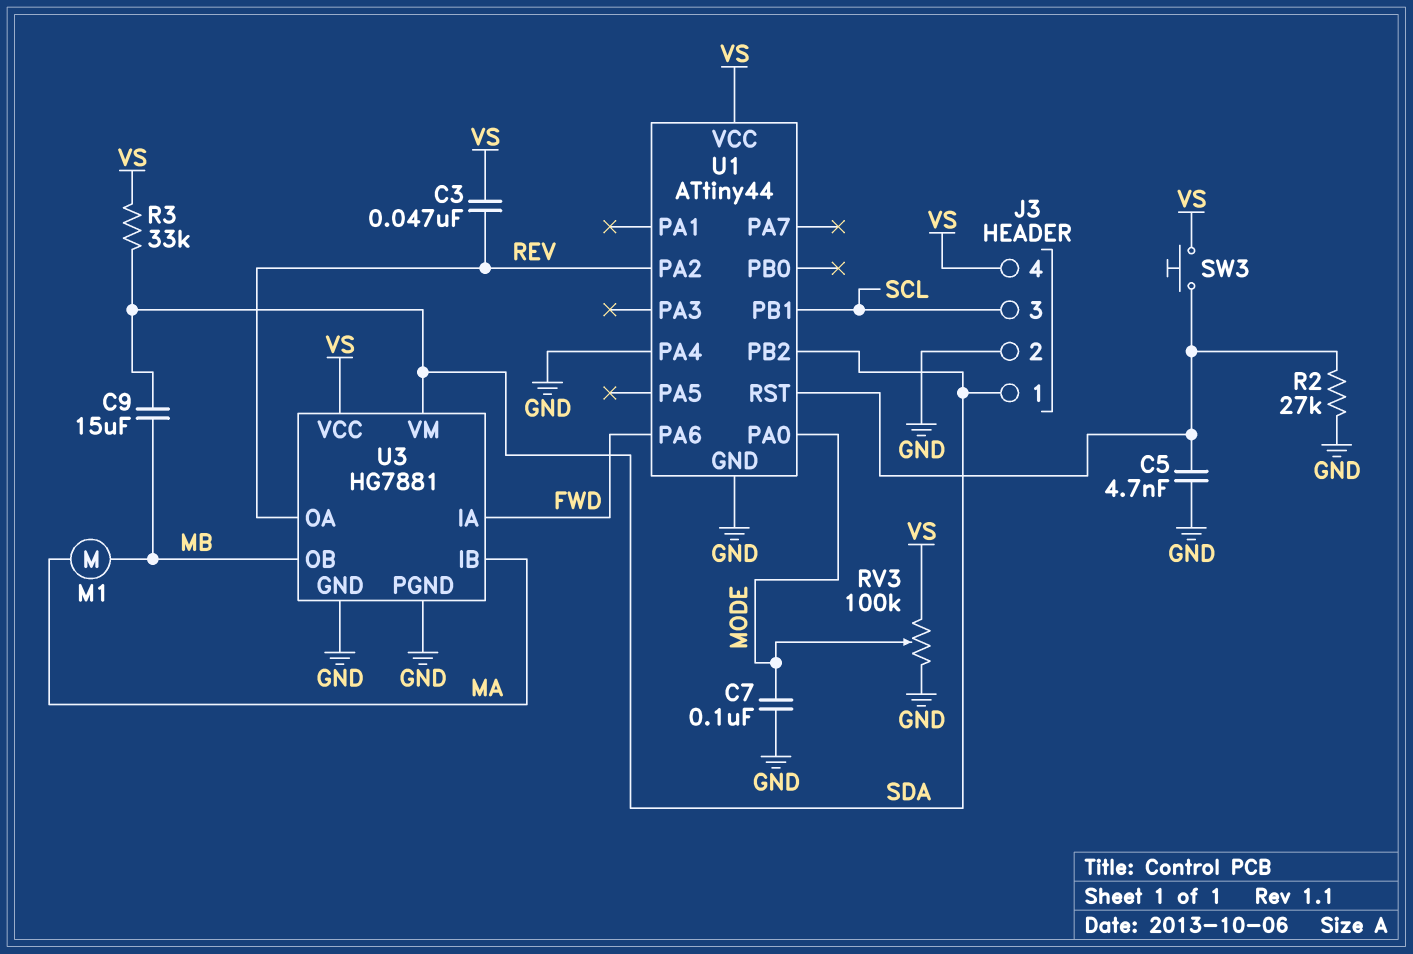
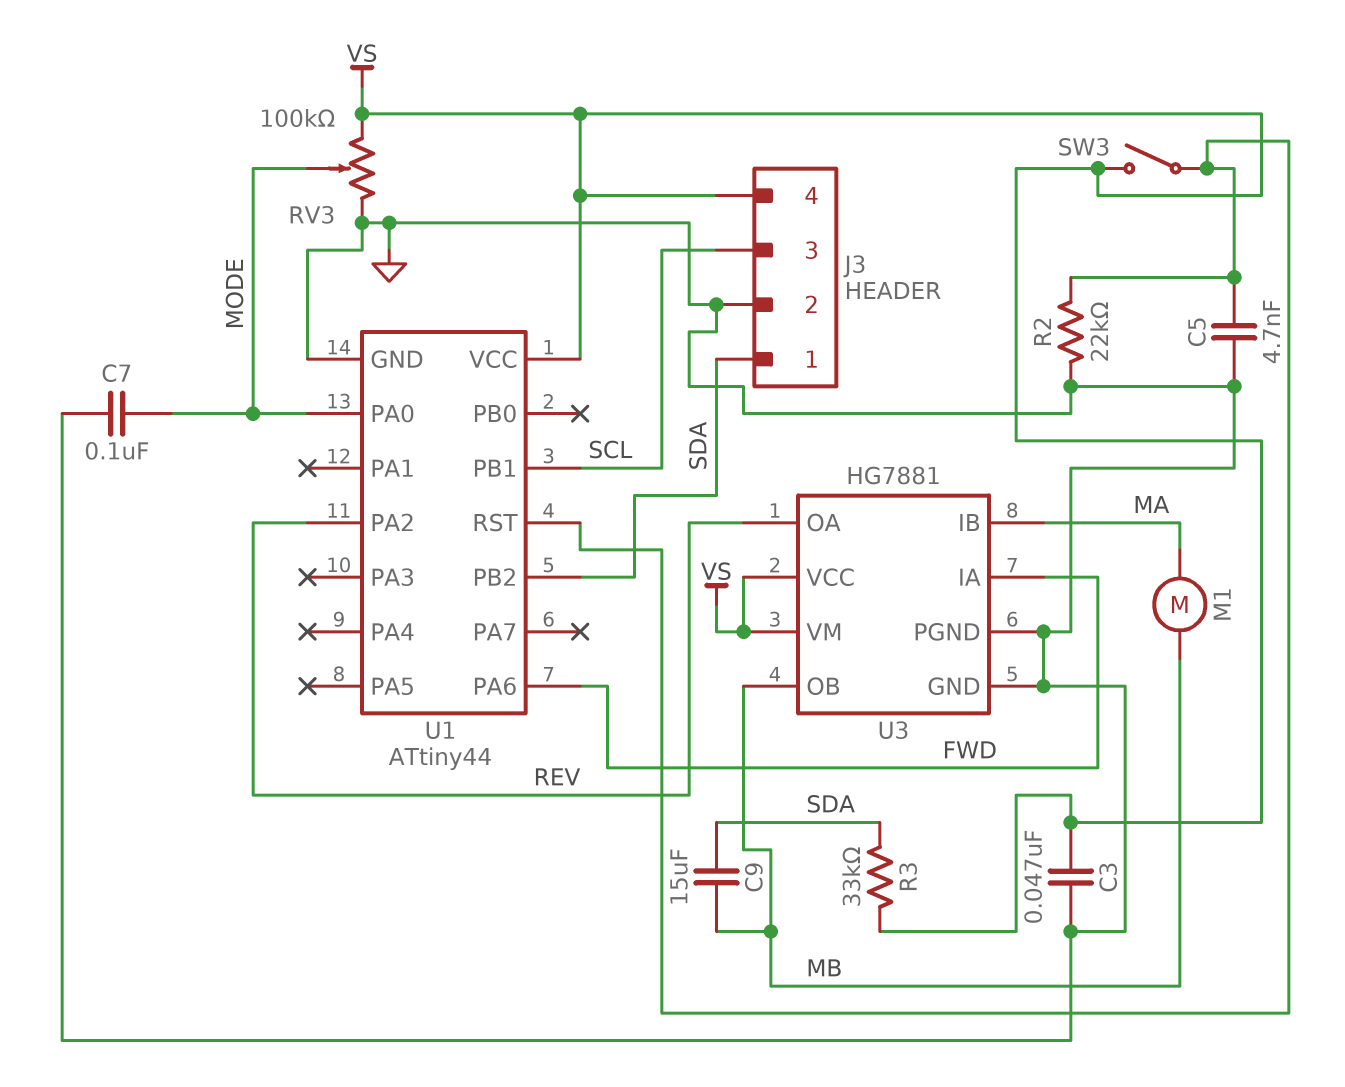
C3: 47nF (REV, VS) -> 47nF (GND, VS)
R2: 27k (GND, U1/RST) -> 22k (GND, U1/RST)
SW3: button (U1/RST, VS) -> switch (U1/RST, VS)
U1 pin PA4: GND -> none
U3 pin VM: SDA -> VS

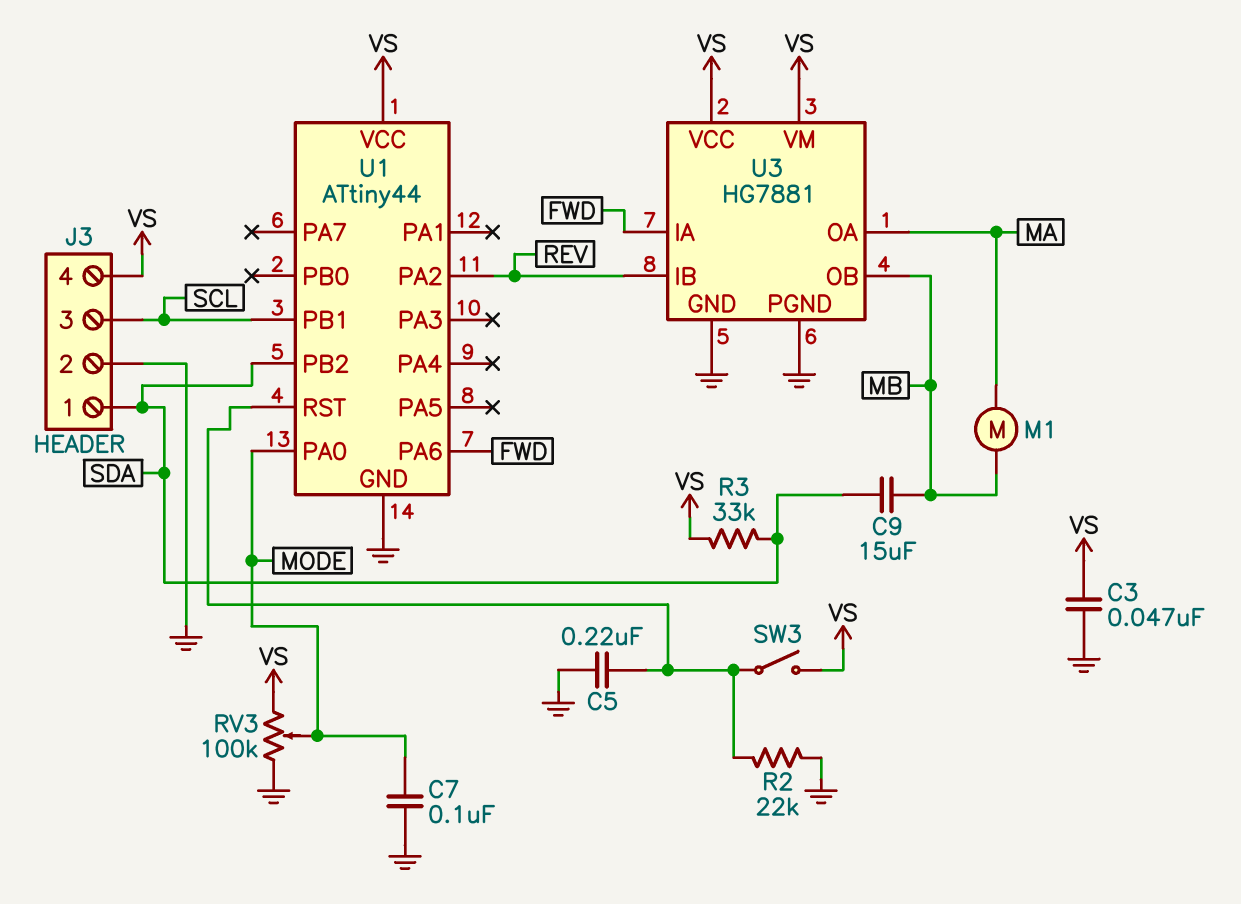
C5: 4.7nF (GND, U1/RST) -> 220nF (GND, U1/RST)
U3 pin IB: MA -> REV
U3 pin OA: REV -> MA

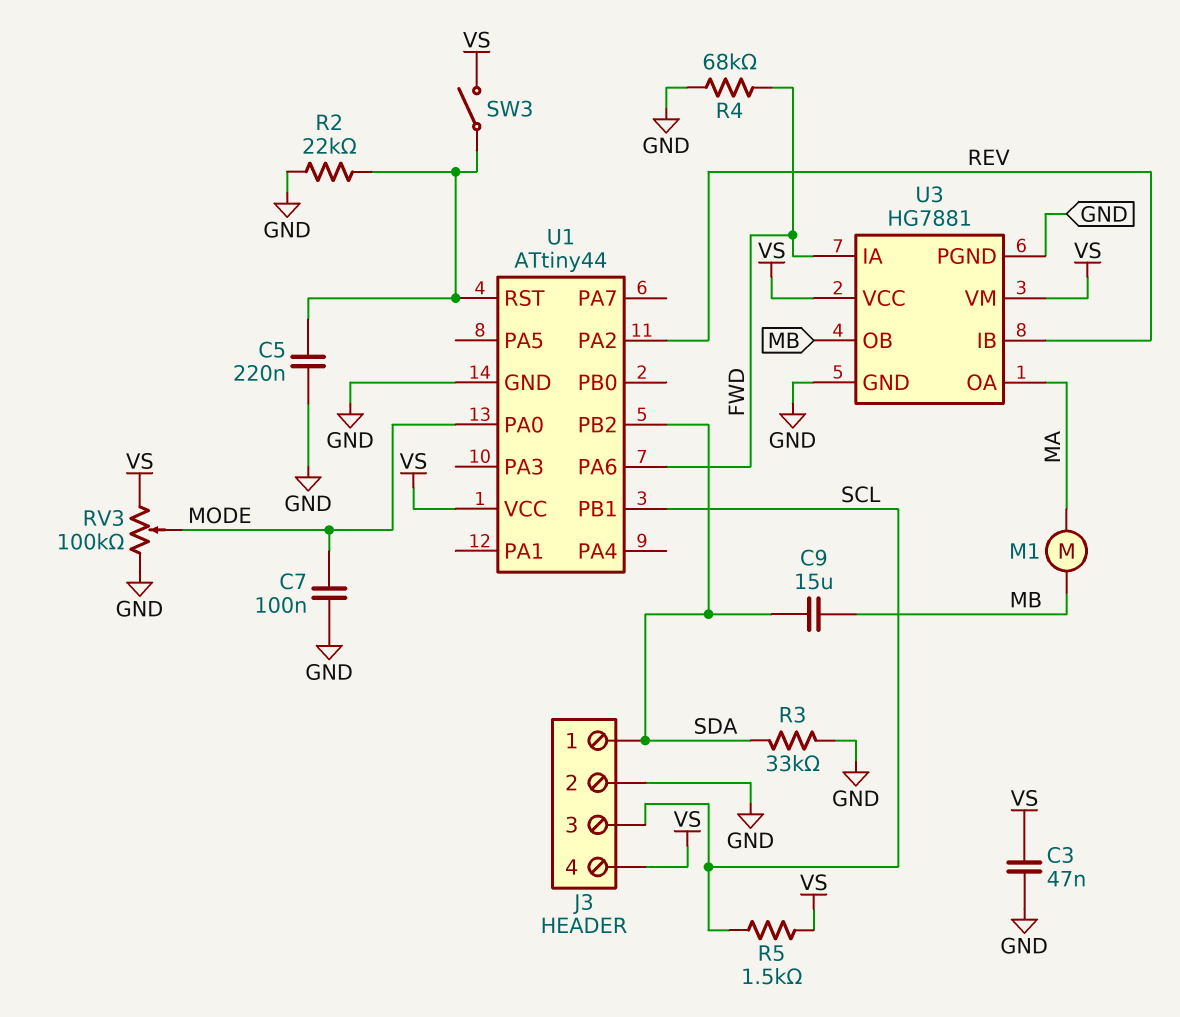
R3: 33k (SDA, VS) -> 33k (GND, SDA)
R4: none -> 68k (FWD, GND)
R5: none -> 1.5k (SCL, VS)

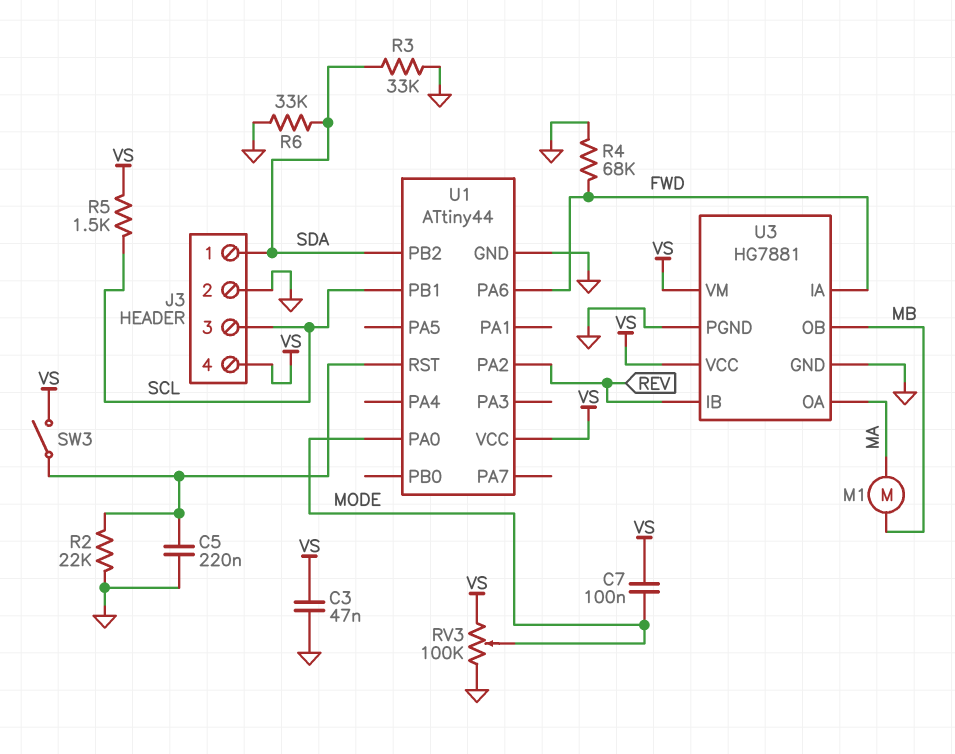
C7: 100nF (GND, MODE) -> 100nF (MODE, VS)
C9: 15uF (MB, SDA) -> none
R6: none -> 33k (GND, SDA)

